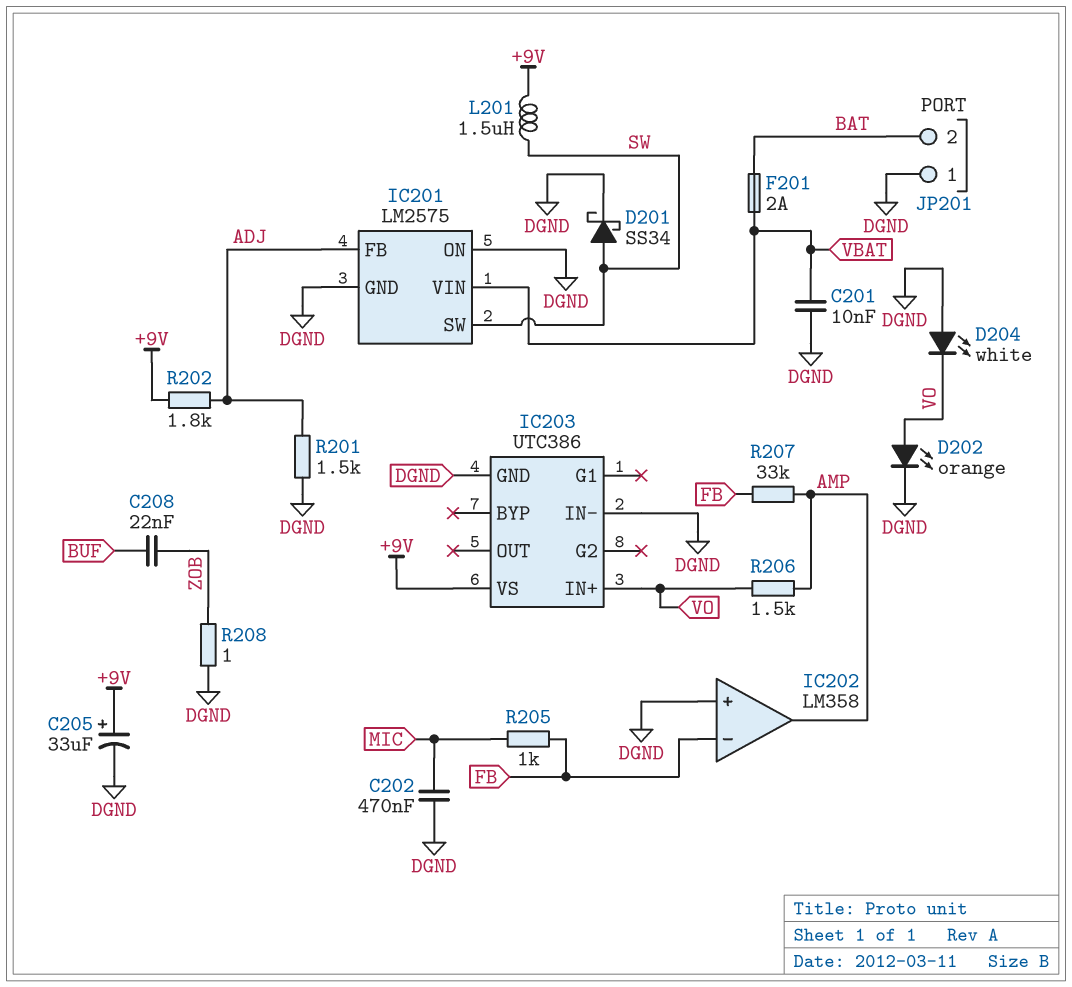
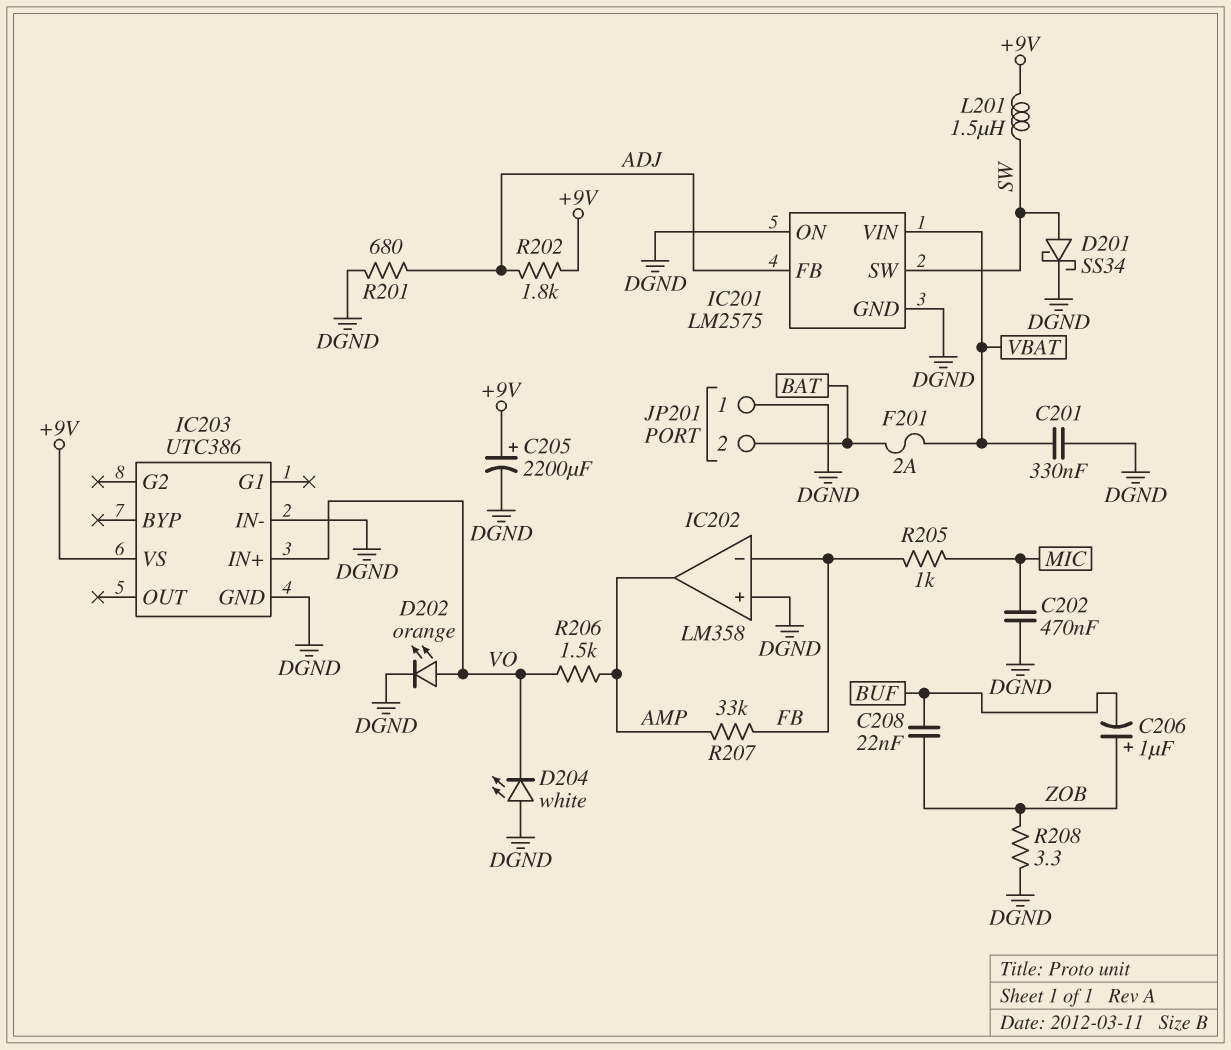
C201: 10nF (DGND, VBAT) -> 330nF (DGND, VBAT)
C205: 33uF (plus +9V, minus DGND) -> 2200uF (plus +9V, minus DGND)
C206: none -> 1uF (plus ZOB, minus BUF)
R201: 1.5k (ADJ, DGND) -> 680 (ADJ, DGND)
R208: 1 (DGND, ZOB) -> 3.3 (DGND, ZOB)

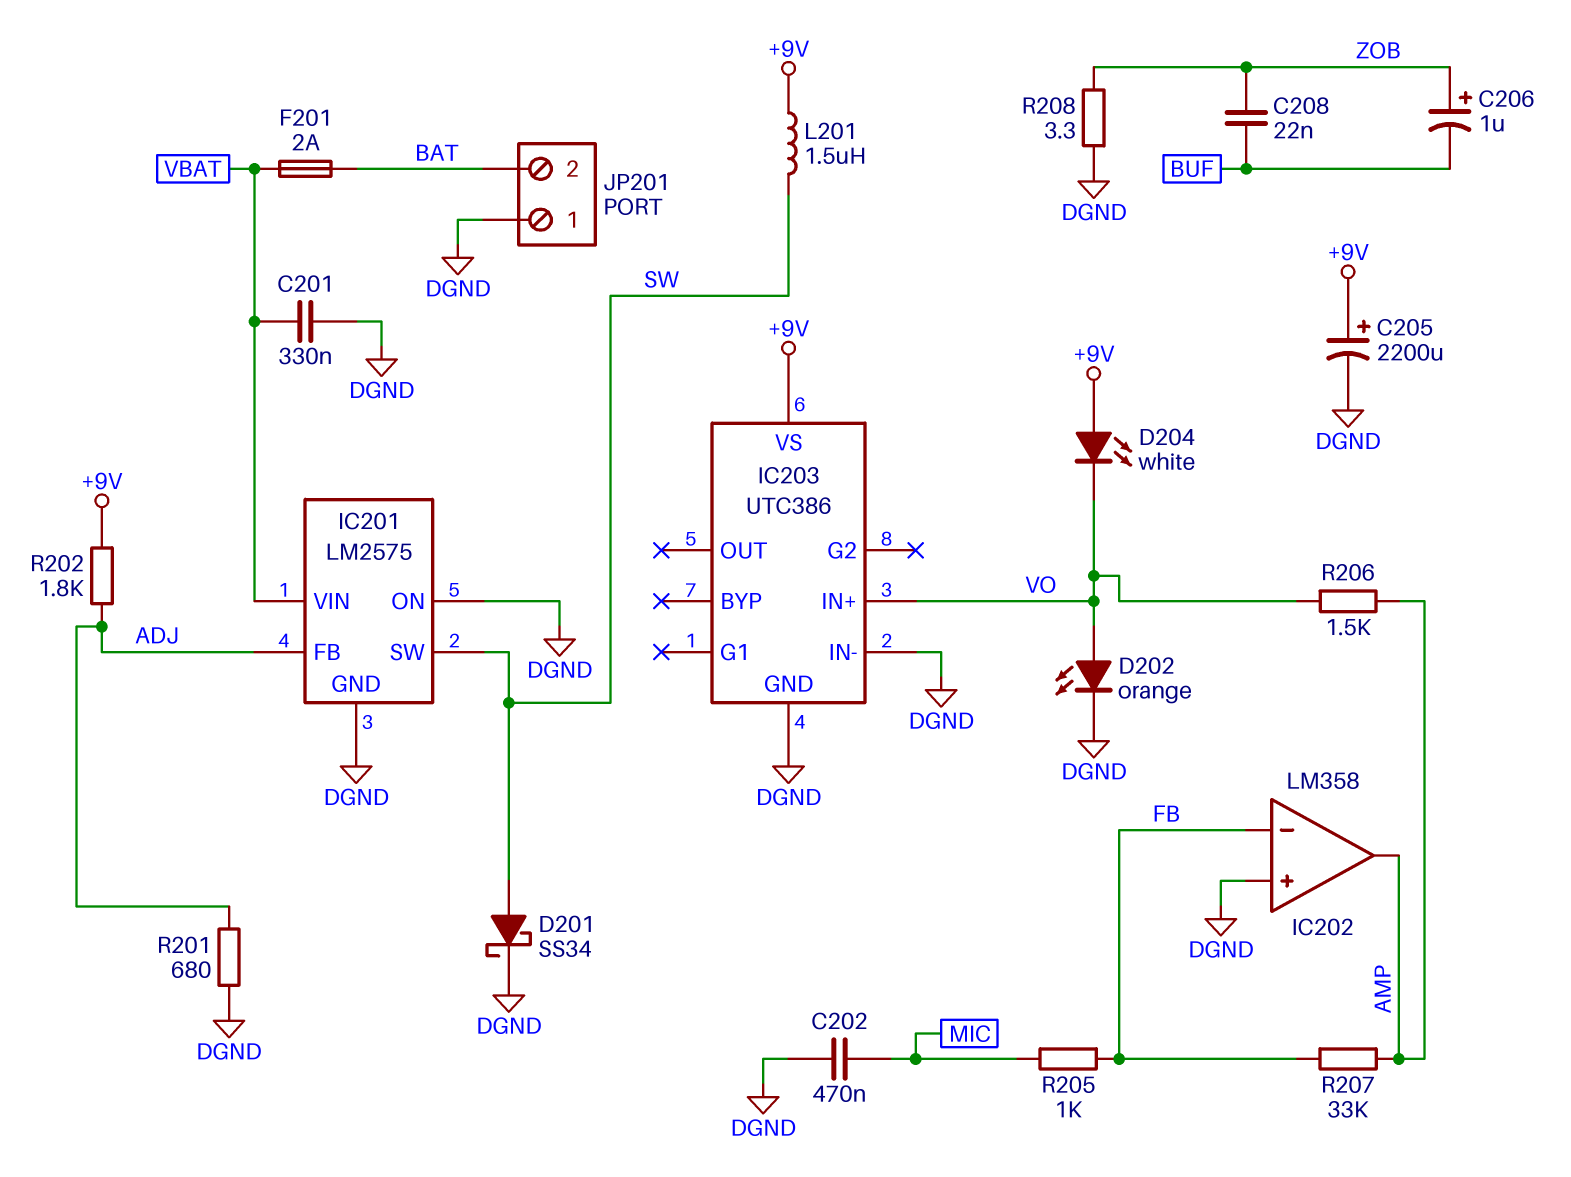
D204: LED white (A DGND, K VO) -> LED white (A +9V, K VO)

